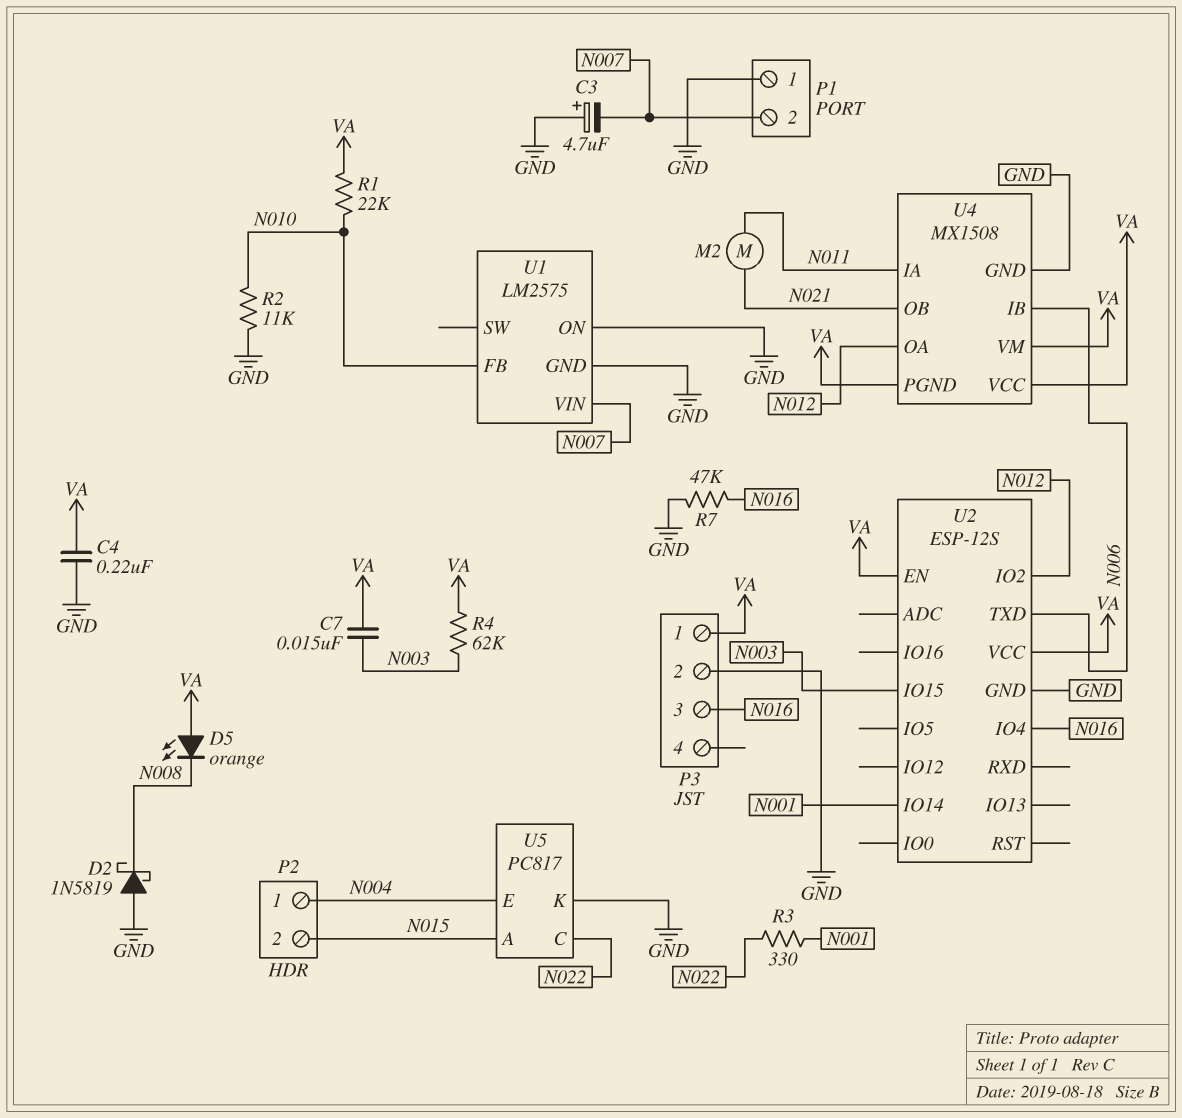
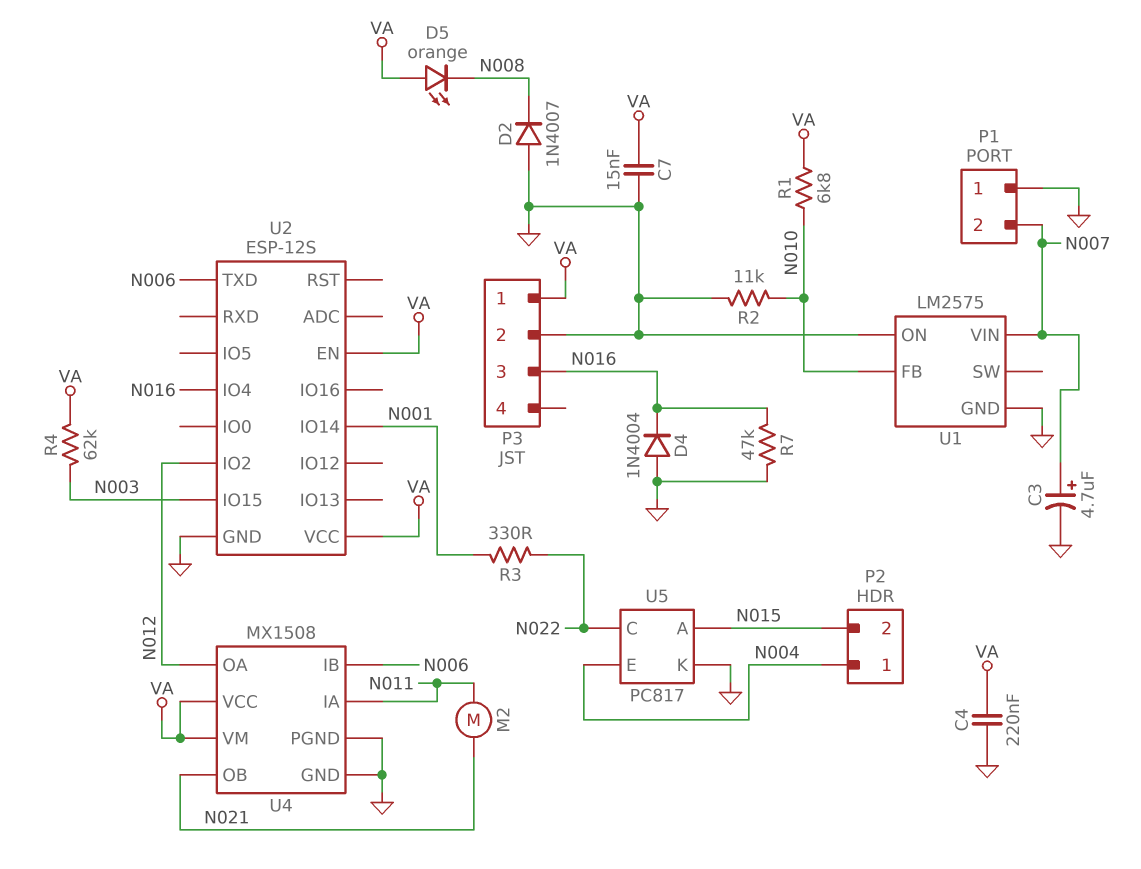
C3: 4.7uF (plus GND, minus N007) -> 4.7uF (plus N007, minus GND)
C7: 15nF (N003, VA) -> 15nF (GND, VA)
D2: schottky 1N5819 (A GND, K N008) -> diode 1N4007 (A GND, K N008)
D4: none -> diode 1N4004 (A GND, K N016)
R1: 22k (N010, VA) -> 6.8k (N010, VA)
U4 pin PGND: VA -> GND

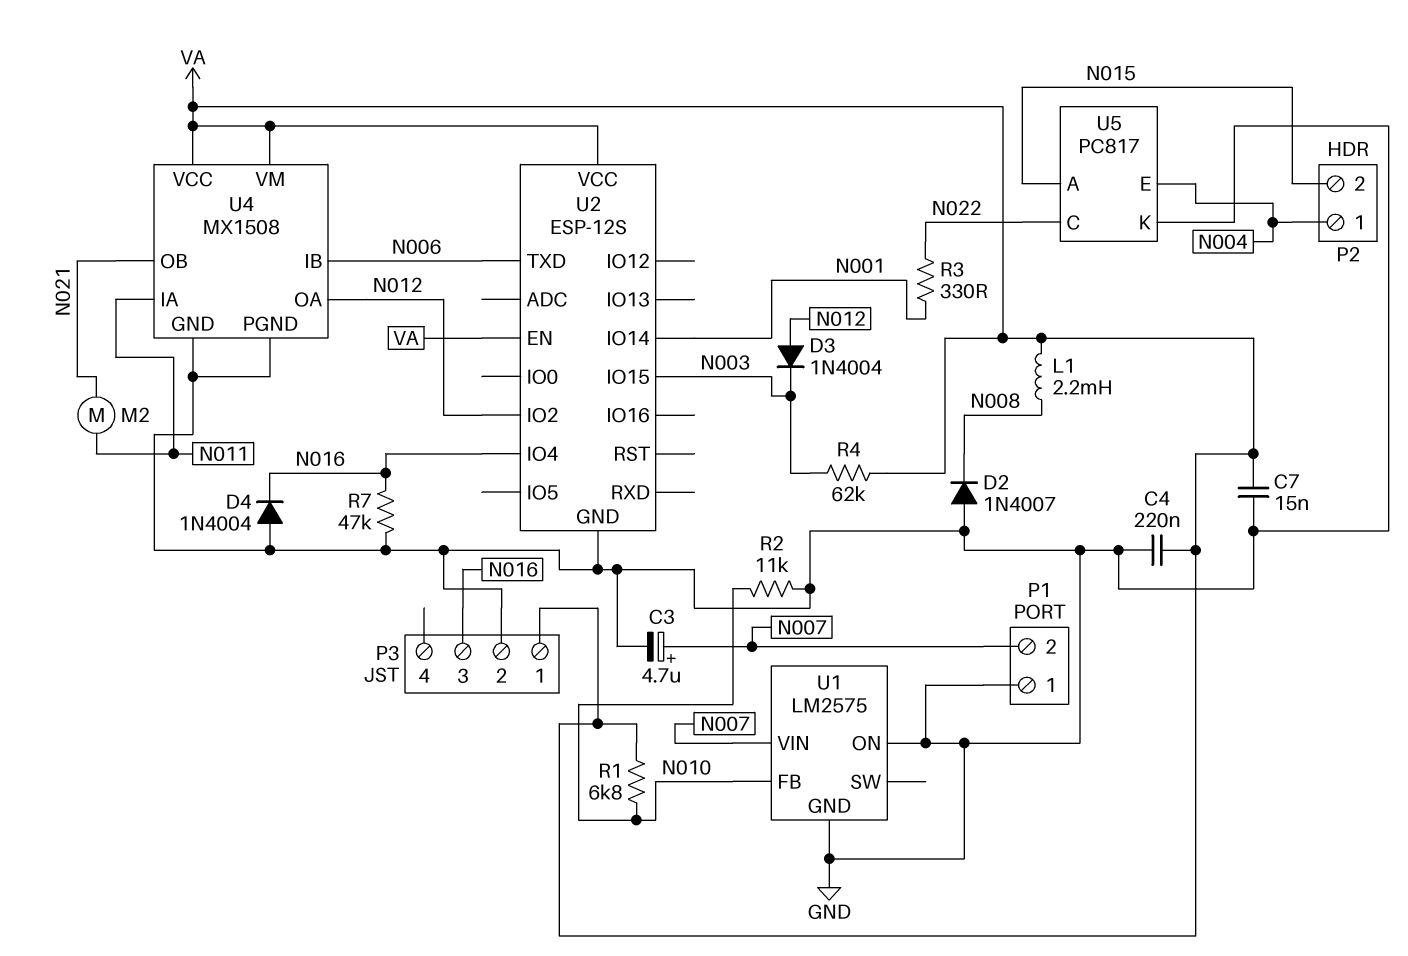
D3: none -> diode 1N4004 (A N012, K N003)
D5: LED orange (A VA, K N008) -> none
L1: none -> 2.2mH (N008, VA)

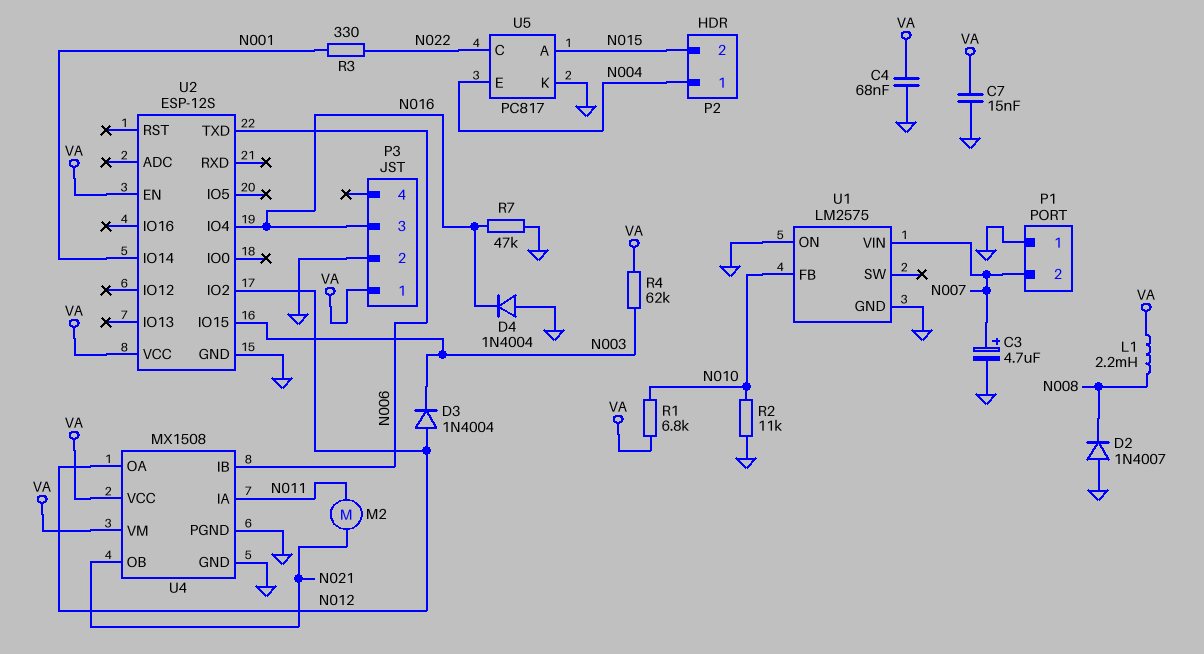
C4: 220nF (GND, VA) -> 68nF (GND, VA)

